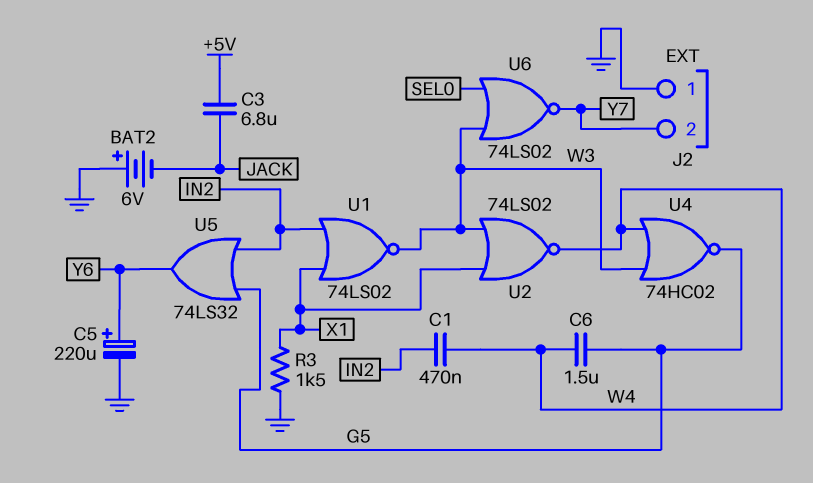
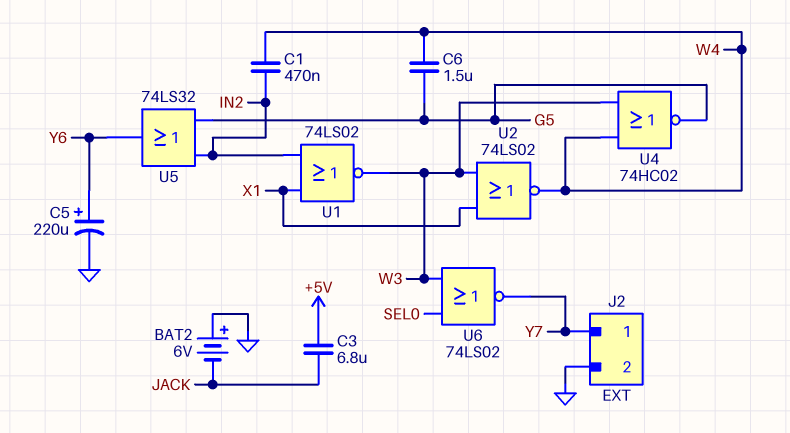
J2 pin 1: GND -> Y7
J2 pin 2: Y7 -> GND
R3: 1.5k (GND, X1) -> none

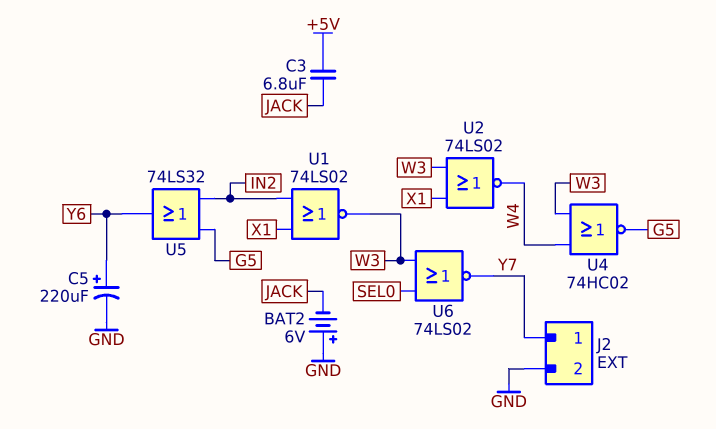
C1: 470nF (IN2, W4) -> none
C6: 1.5uF (G5, W4) -> none

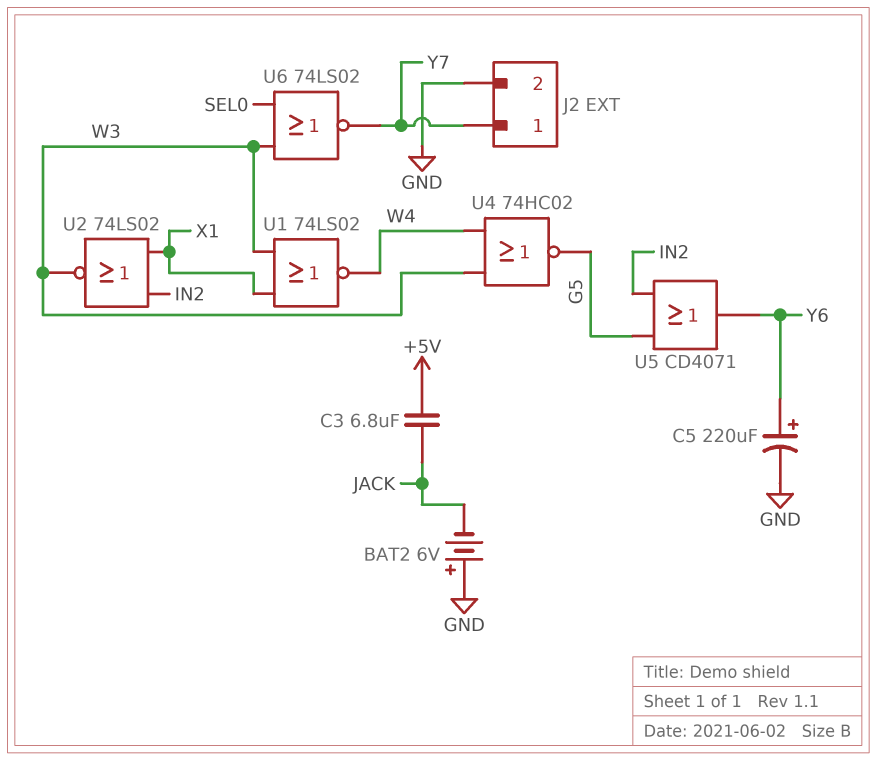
U1: NOR 74LS02 (in IN2, in X1, out W3) -> NOR 74LS02 (in W3, in X1, out W4)
U2: NOR 74LS02 (in W3, in X1, out W4) -> NOR 74LS02 (in IN2, in X1, out W3)
U5: OR 74LS32 (in G5, in IN2, out Y6) -> OR CD4071 (in G5, in IN2, out Y6)

